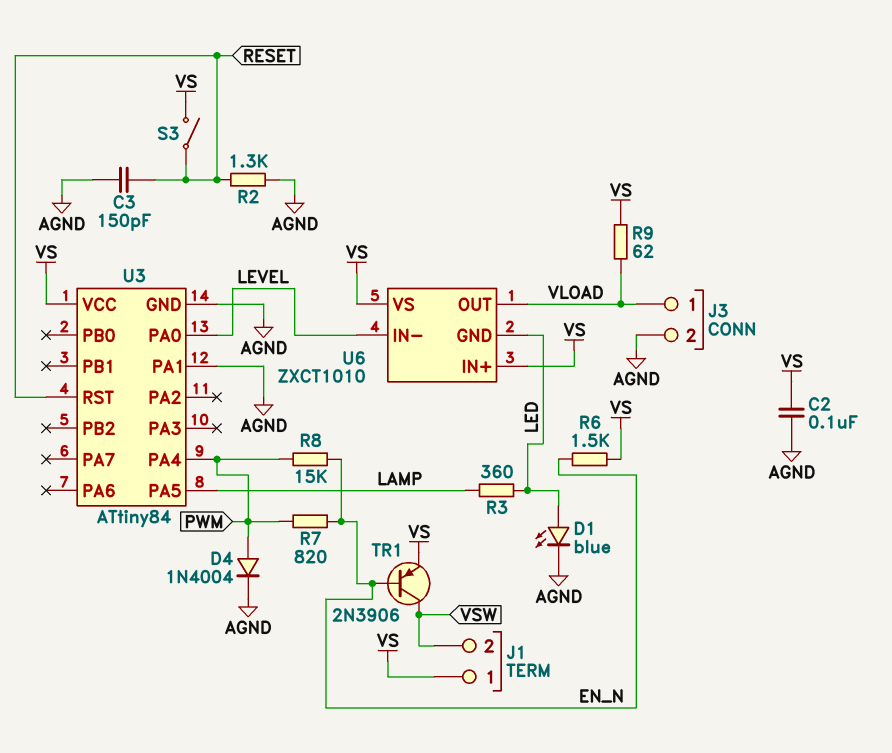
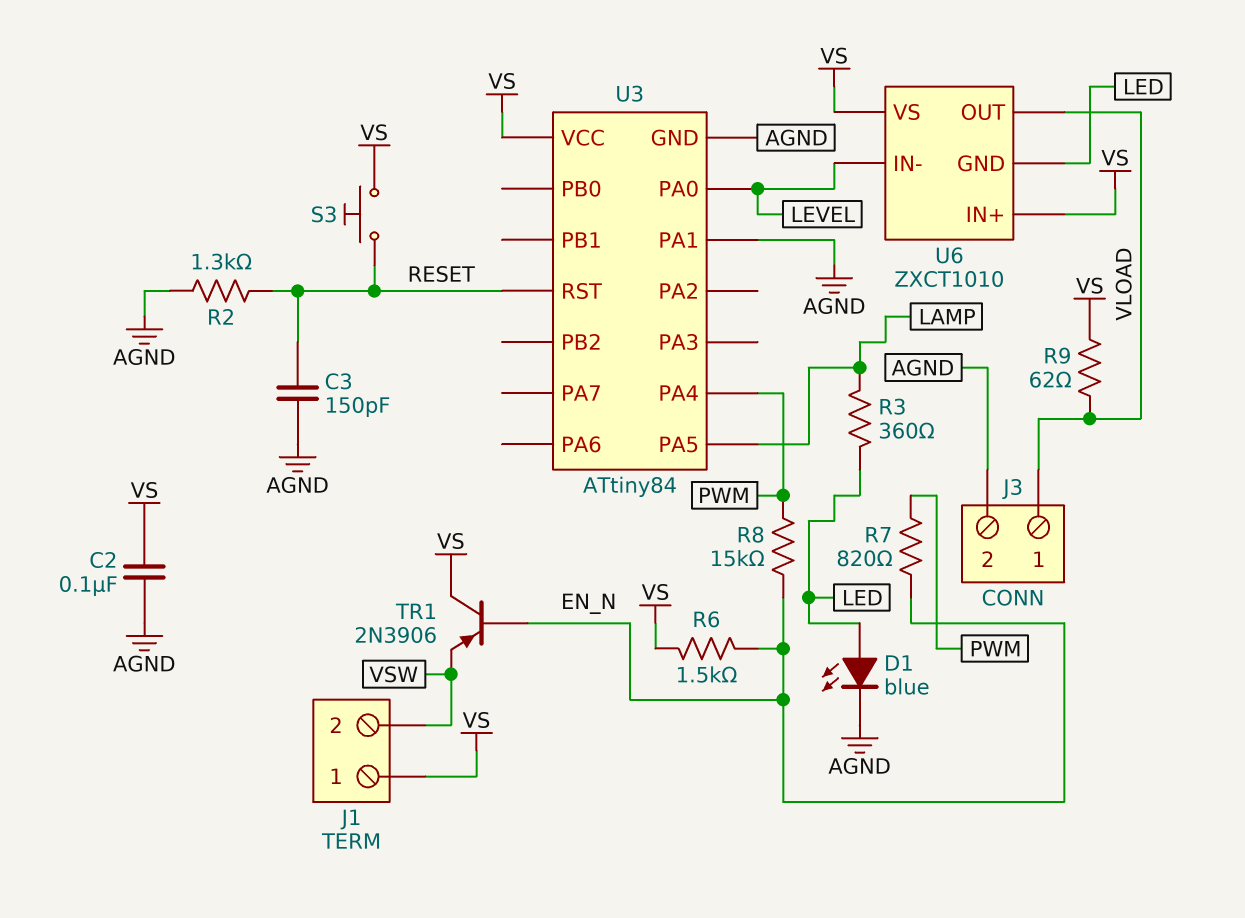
D4: diode 1N4004 (A PWM, K AGND) -> none
S3: switch (RESET, VS) -> button (RESET, VS)
TR1: PNP 2N3906 (B EN_N, C VSW, E VS) -> PNP 2N3906 (B EN_N, C VS, E VSW)

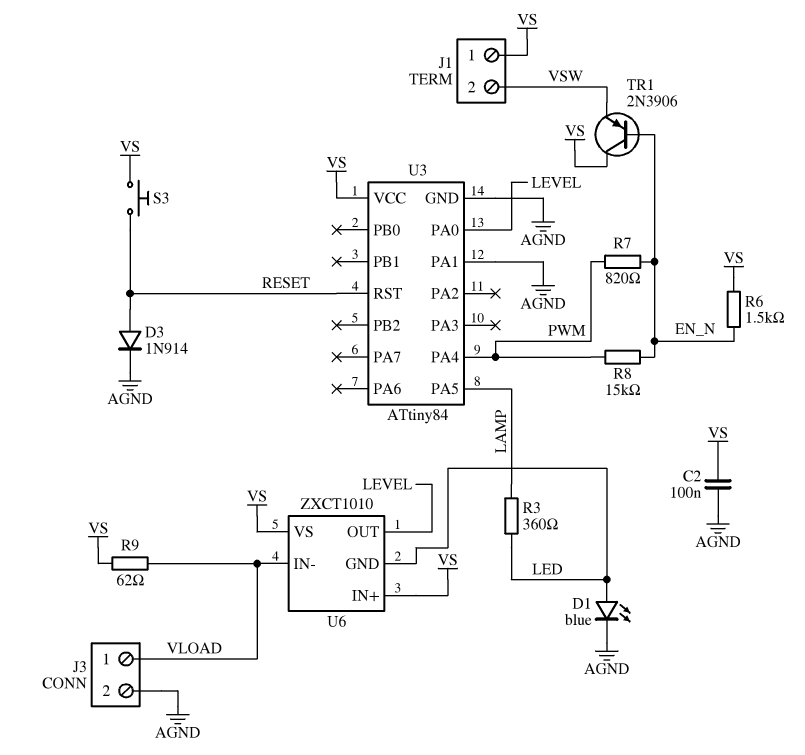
C3: 150pF (AGND, RESET) -> none
D3: none -> diode 1N914 (A RESET, K AGND)
R2: 1.3k (AGND, RESET) -> none
U6 pin IN-: LEVEL -> VLOAD
U6 pin OUT: VLOAD -> LEVEL

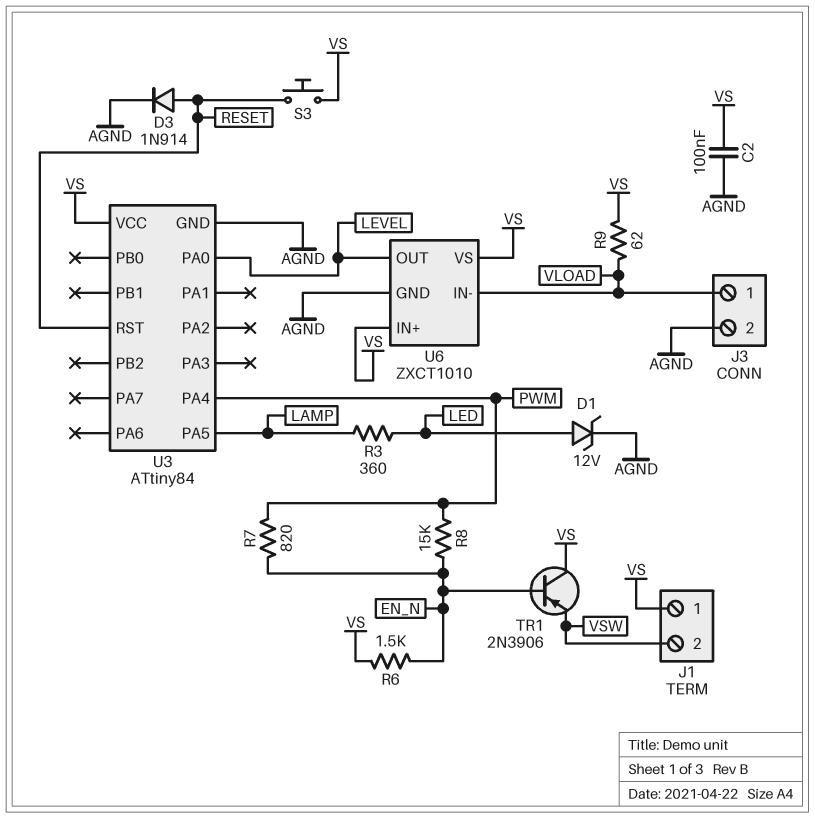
D1: LED blue (A LED, K AGND) -> zener 12V (A LED, K AGND)
U3 pin PA1: AGND -> none
U6 pin GND: LED -> AGND

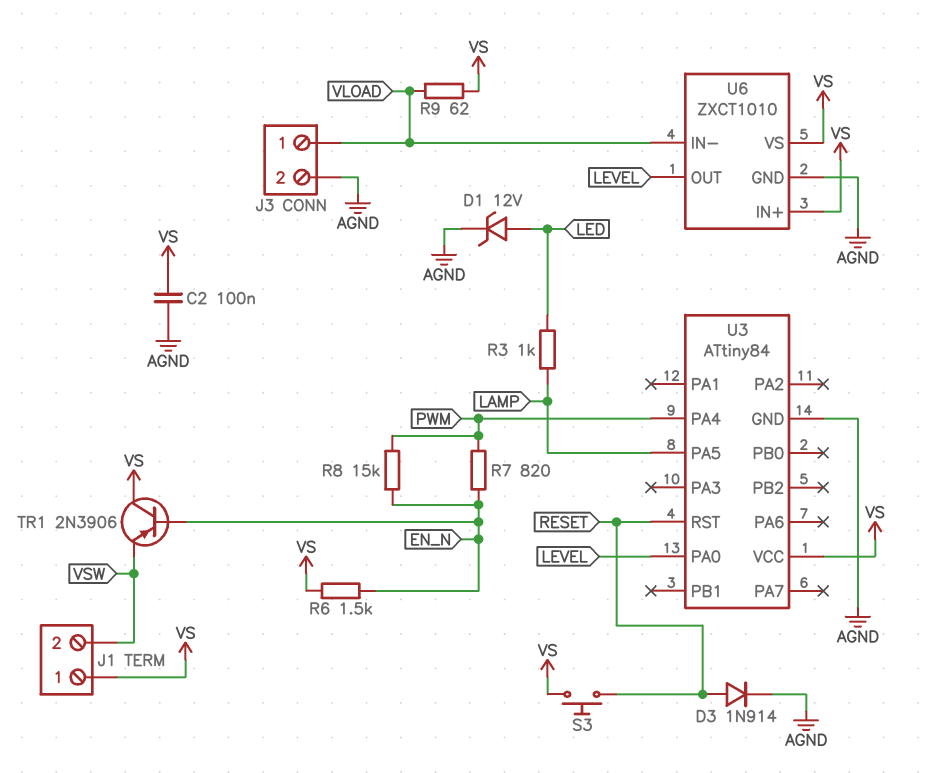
R3: 360 (LAMP, LED) -> 1k (LAMP, LED)

